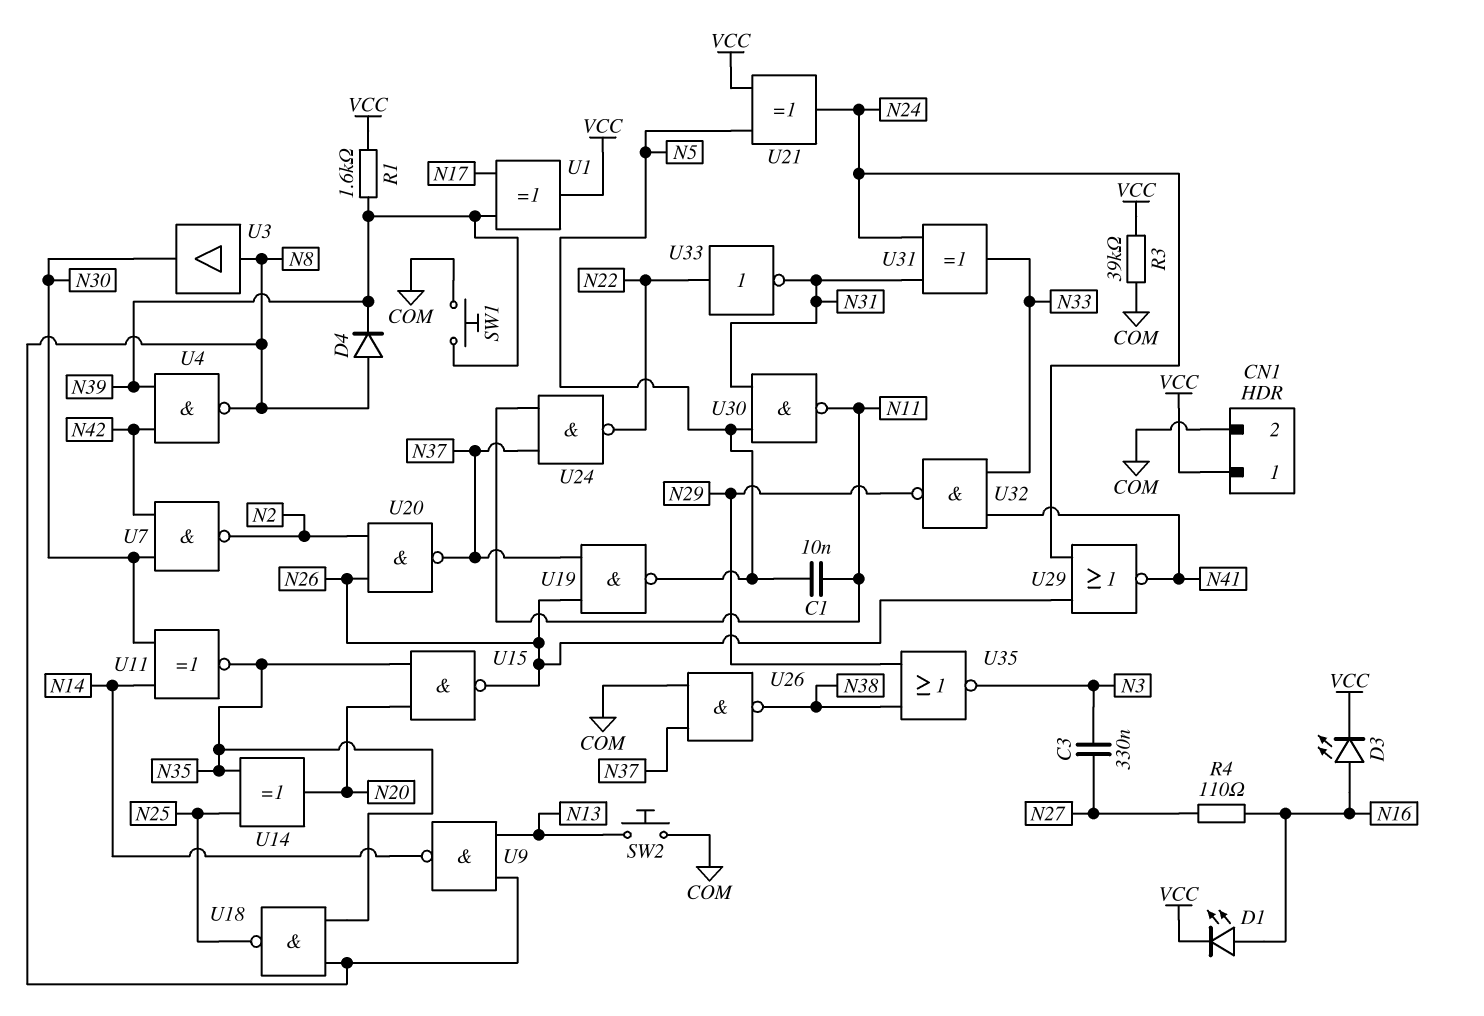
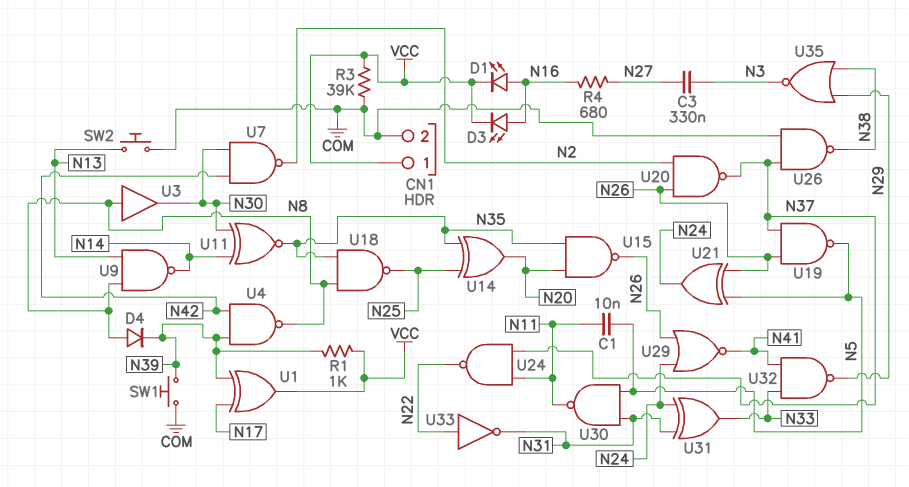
R1: 1.6k (N39, VCC) -> 1k (N39, VCC)
R4: 110 (N16, N27) -> 680 (N16, N27)
U21: XOR (in N5, in VCC, out N24) -> XOR (in N5, in N26, out N24)

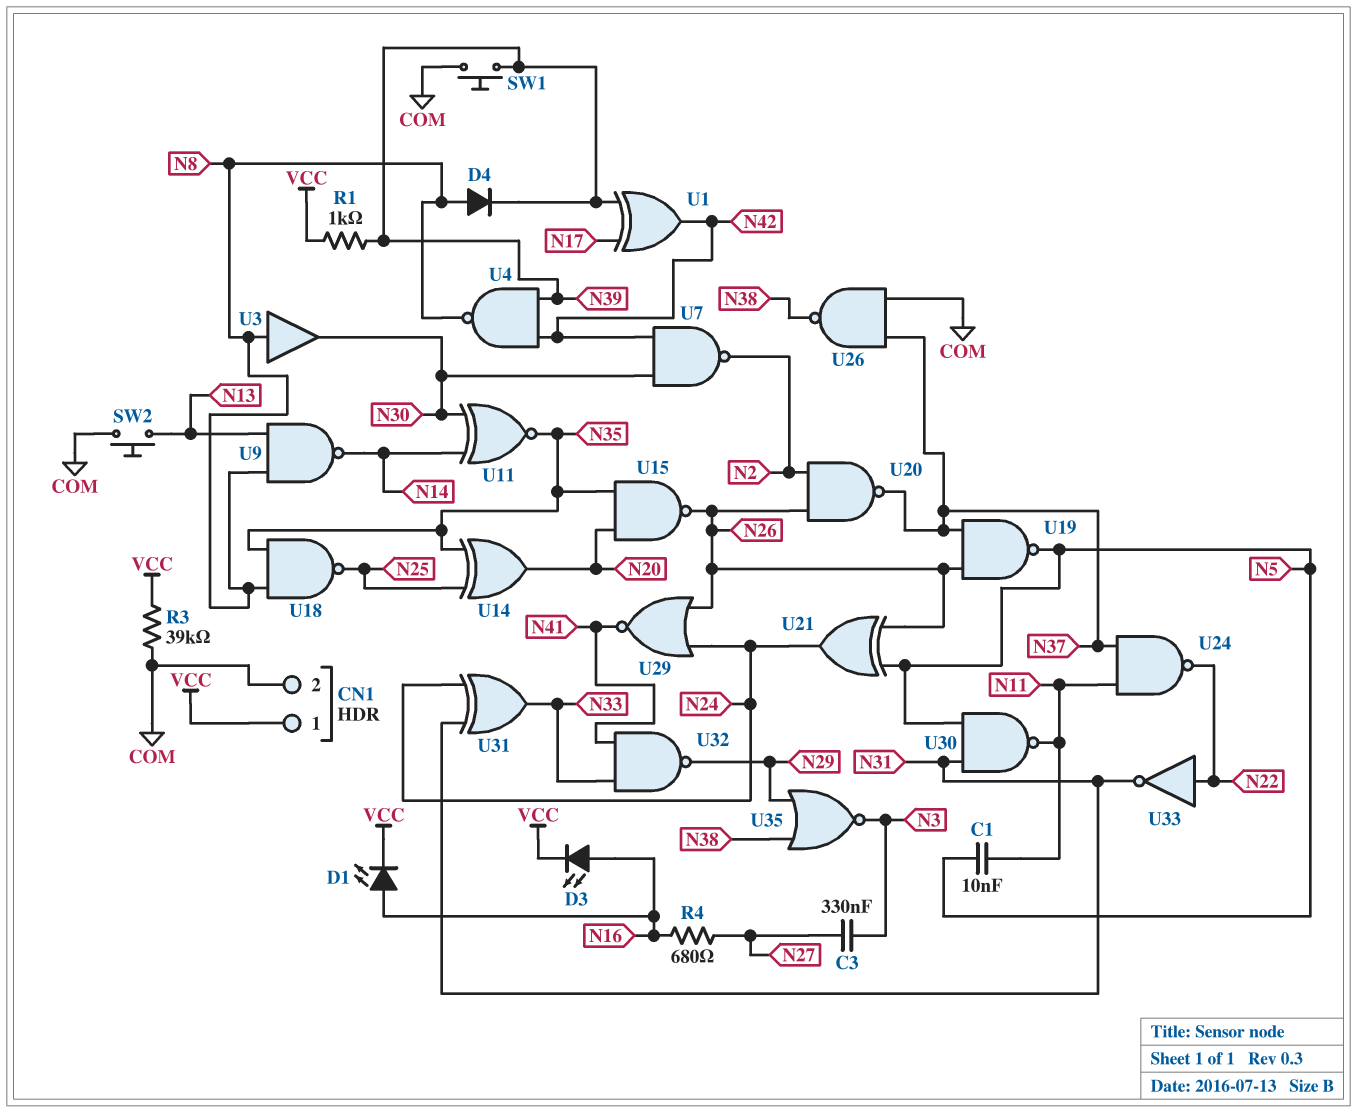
U1: XOR (in N17, in N39, out VCC) -> XOR (in N17, in N39, out N42)

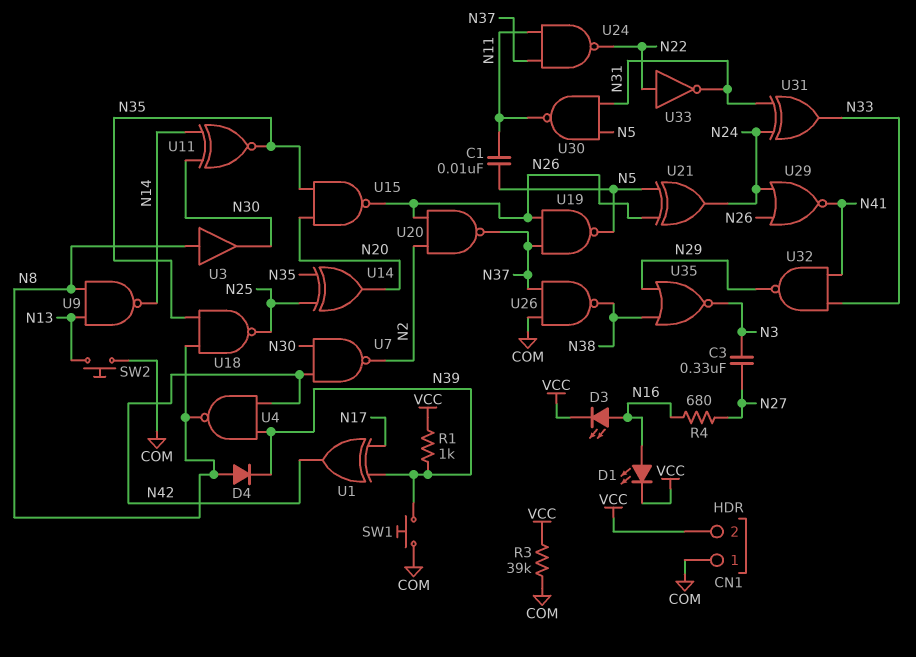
CN1 pin 1: VCC -> COM
CN1 pin 2: COM -> VCC

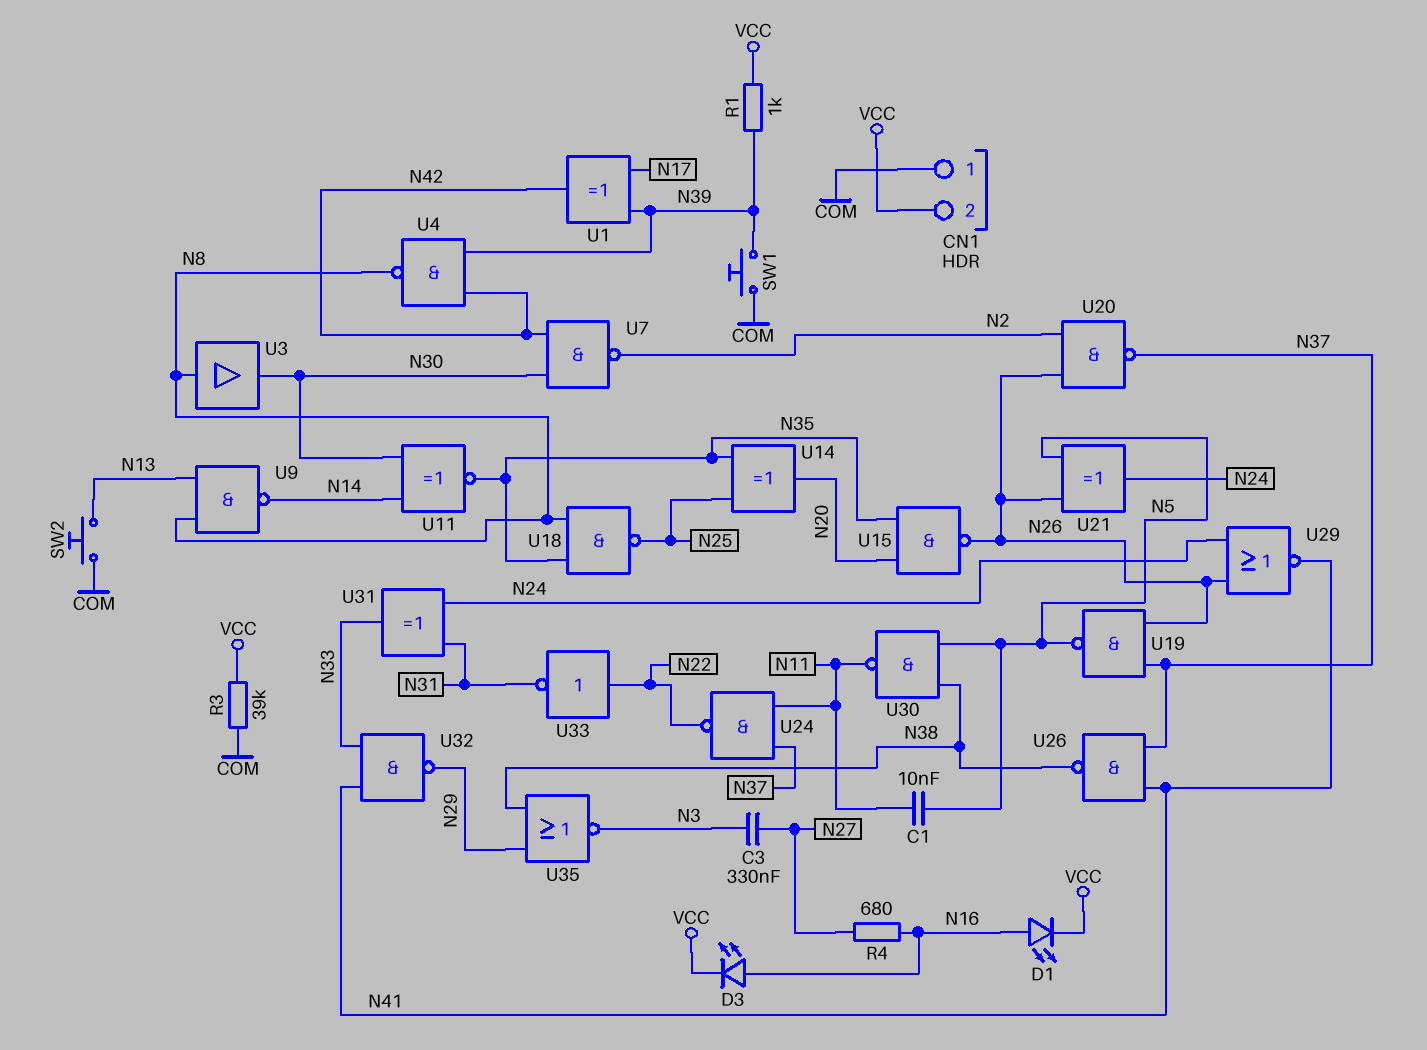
D4: diode (A N8, K N39) -> none
U26: NAND (in COM, in N37, out N38) -> NAND (in N37, in N41, out N38)
U30: NAND (in N5, in N31, out N11) -> NAND (in N5, in N38, out N11)

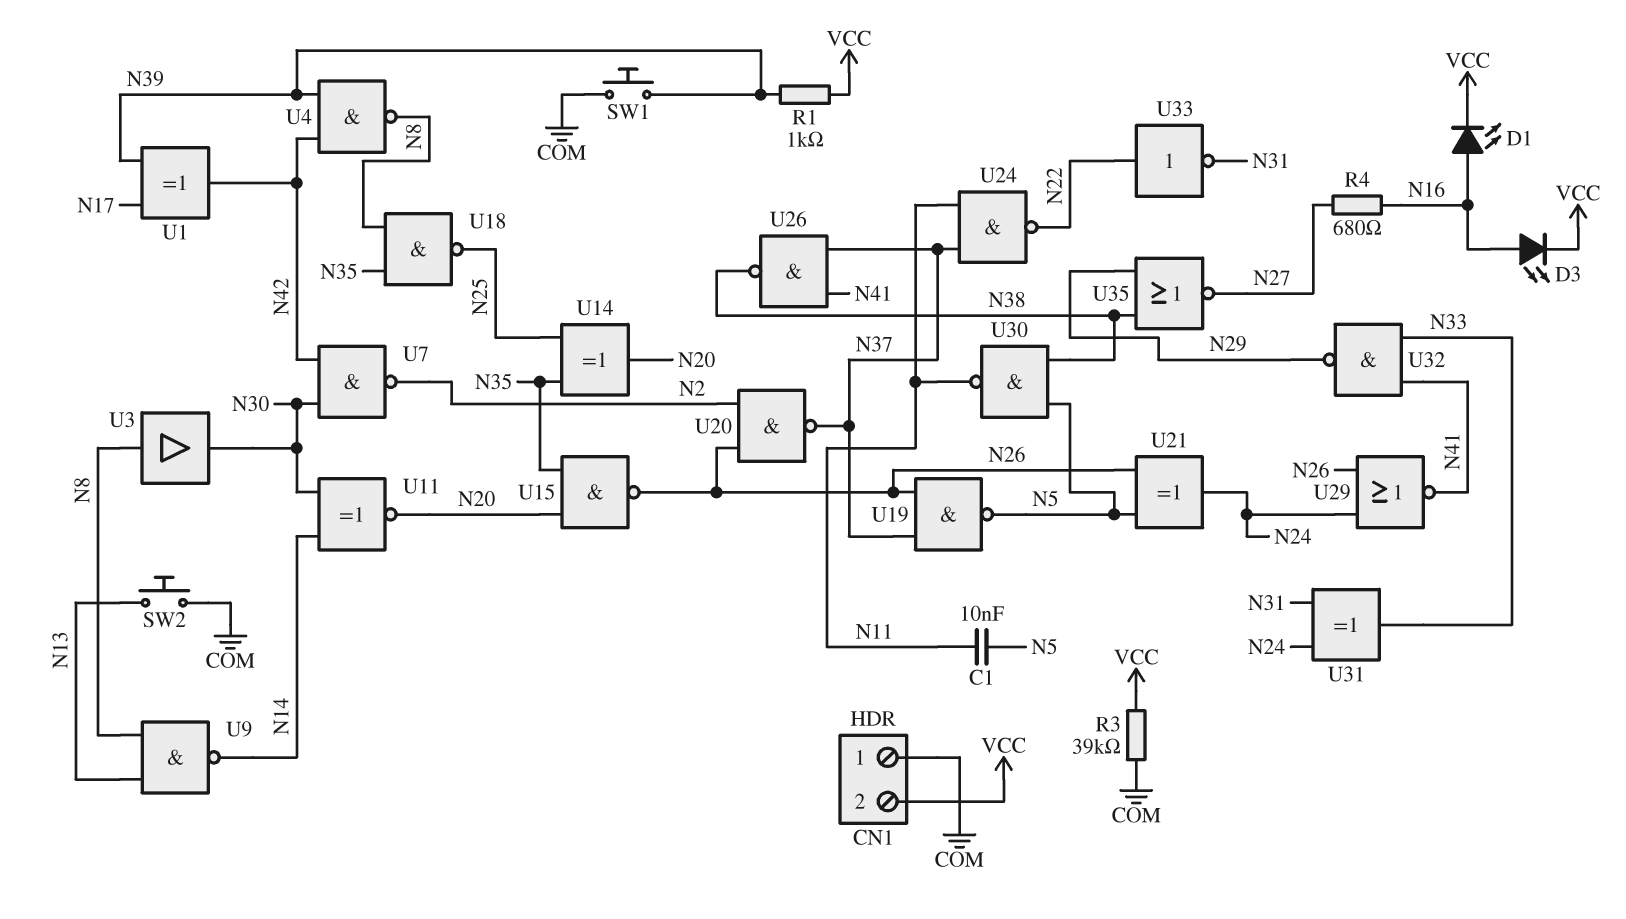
C3: 330nF (N3, N27) -> none
U11: XNOR (in N14, in N30, out N35) -> XNOR (in N14, in N30, out N20)
U35: NOR (in N29, in N38, out N3) -> NOR (in N29, in N38, out N27)

